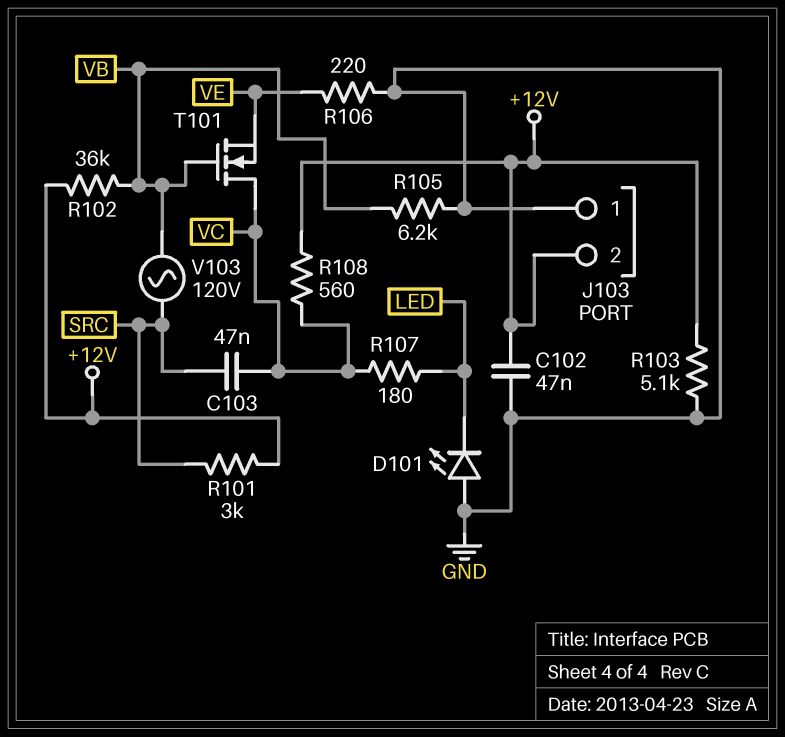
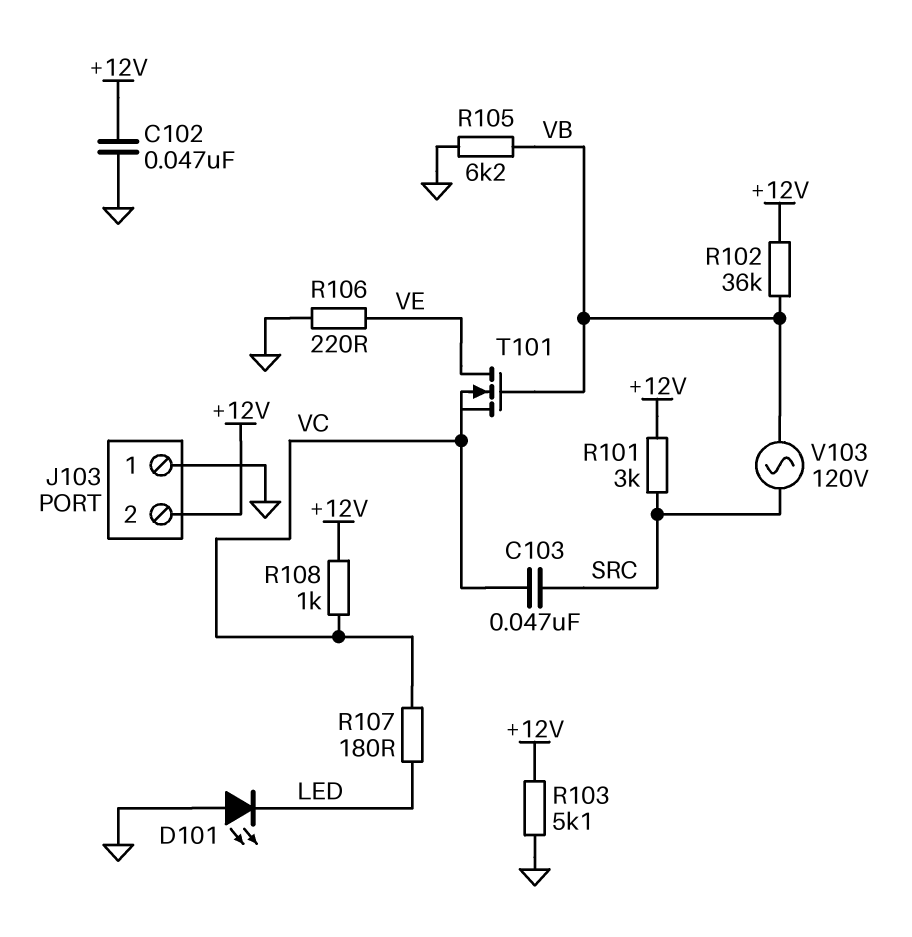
R108: 560 (+12V, VC) -> 1k (+12V, VC)
T101: NMOS (G VB, D VC, S VE) -> NMOS (G VB, D VE, S VC)

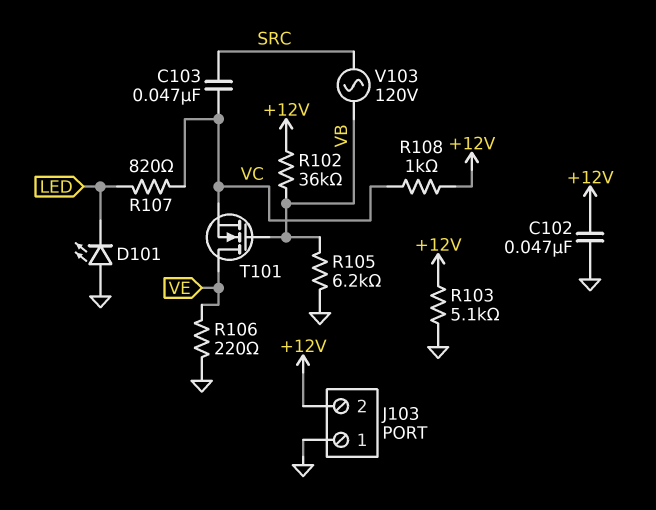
R101: 3k (+12V, SRC) -> none
R107: 180 (LED, VC) -> 820 (LED, VC)

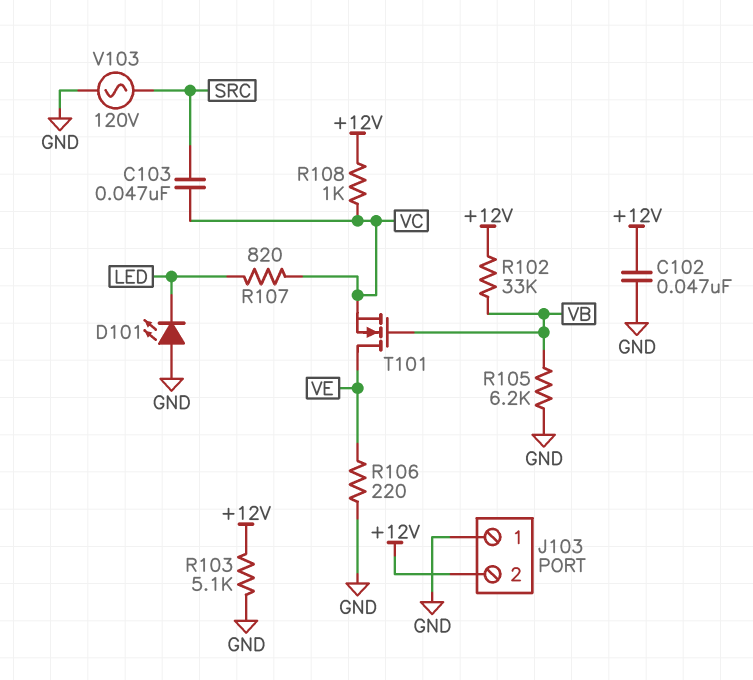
R102: 36k (+12V, VB) -> 33k (+12V, VB)
V103: AC 120V (SRC, VB) -> AC 120V (GND, SRC)

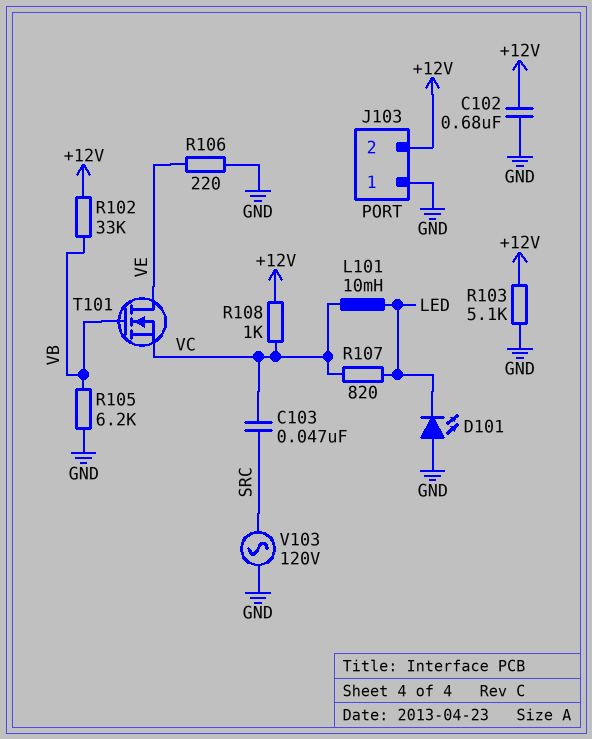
C102: 47nF (+12V, GND) -> 680nF (+12V, GND)
L101: none -> 10mH (LED, VC)

